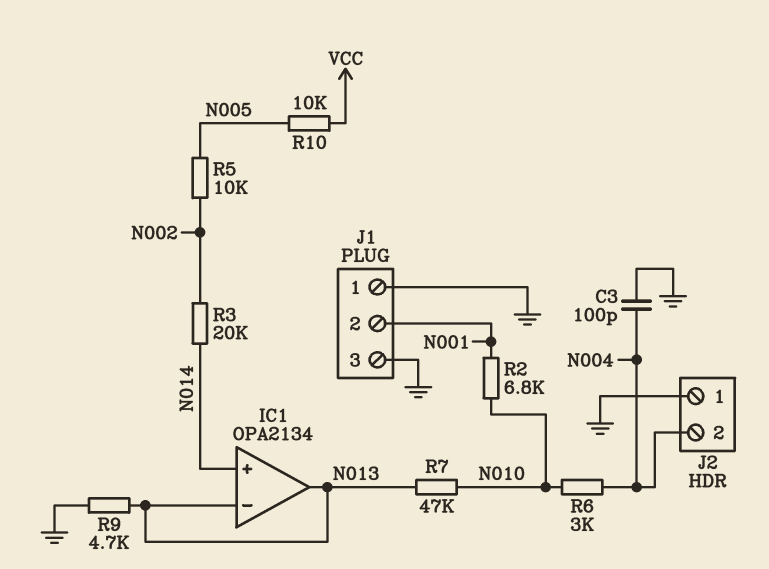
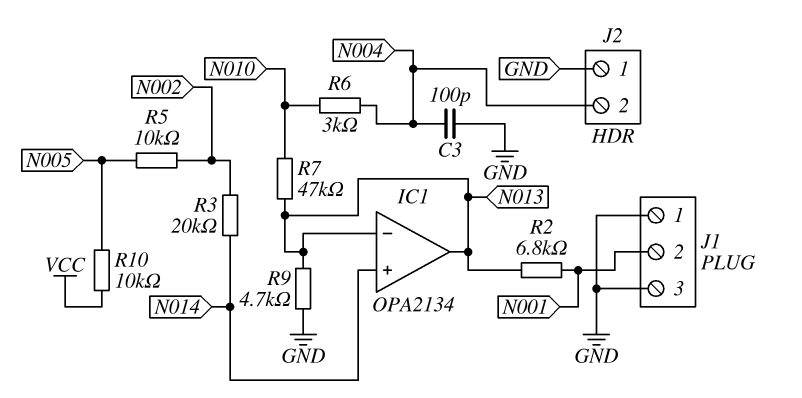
R2: 6.8k (N001, N010) -> 6.8k (N001, N013)

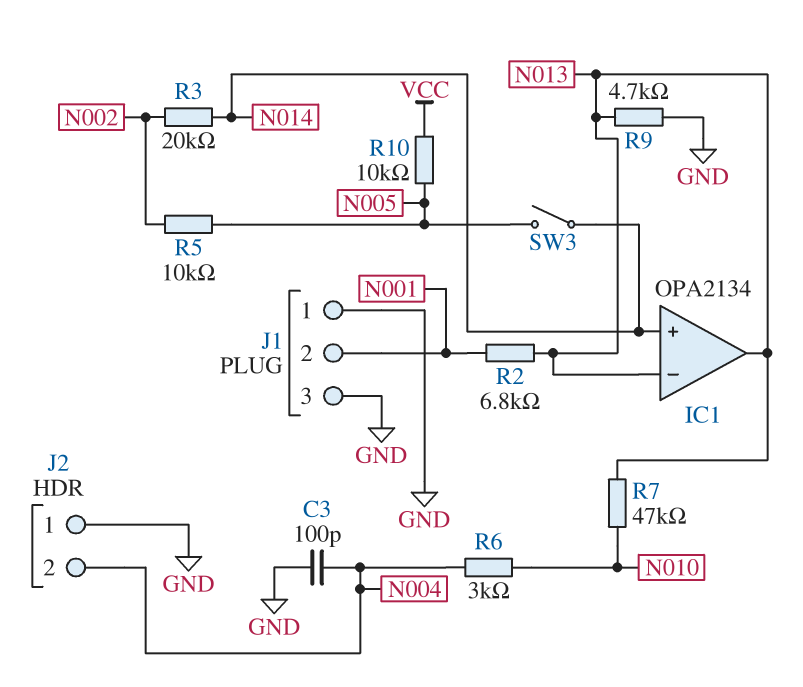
SW3: none -> switch (N005, N014)

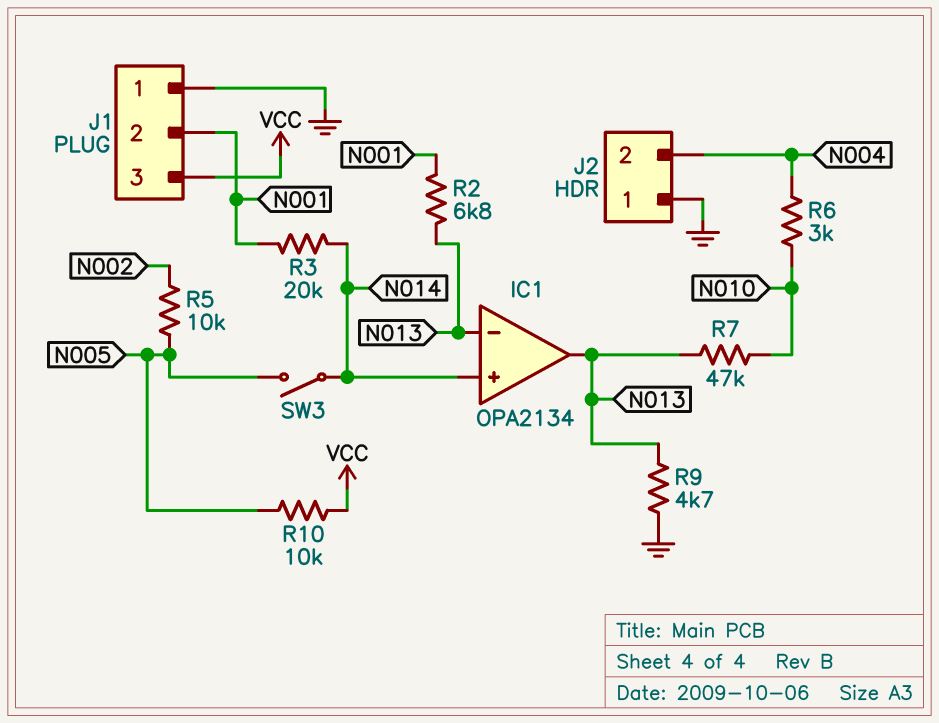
C3: 100pF (GND, N004) -> none
J1 pin 3: GND -> VCC
R3: 20k (N002, N014) -> 20k (N001, N014)

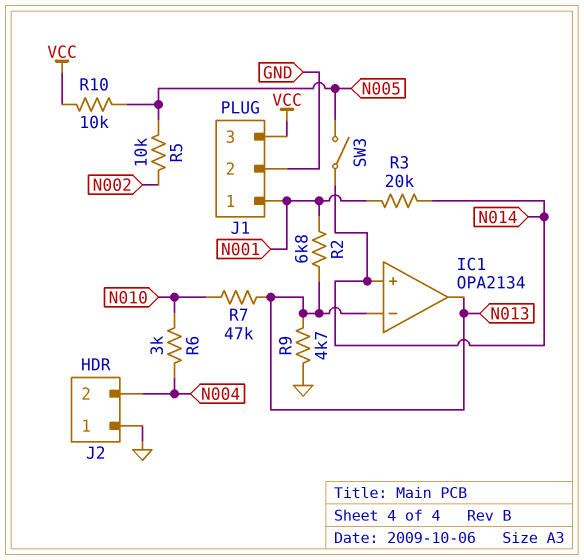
J1 pin 1: GND -> N001
J1 pin 2: N001 -> GND

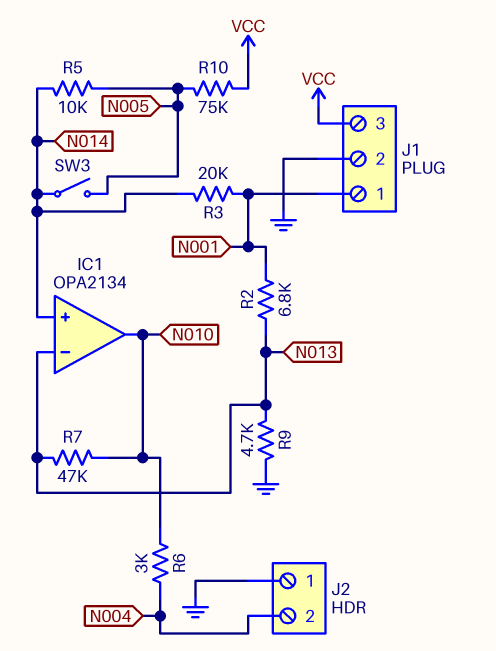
IC1 pin out: N013 -> N010
R5: 10k (N002, N005) -> 10k (N005, N014)
R10: 10k (N005, VCC) -> 75k (N005, VCC)

